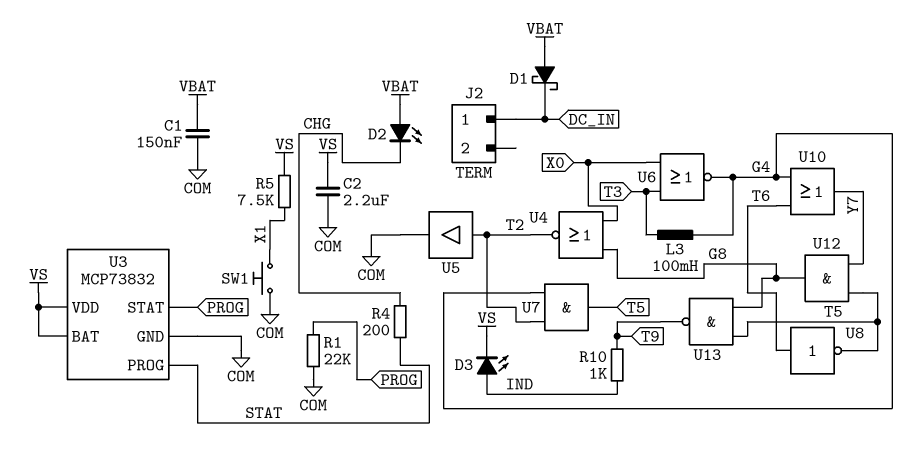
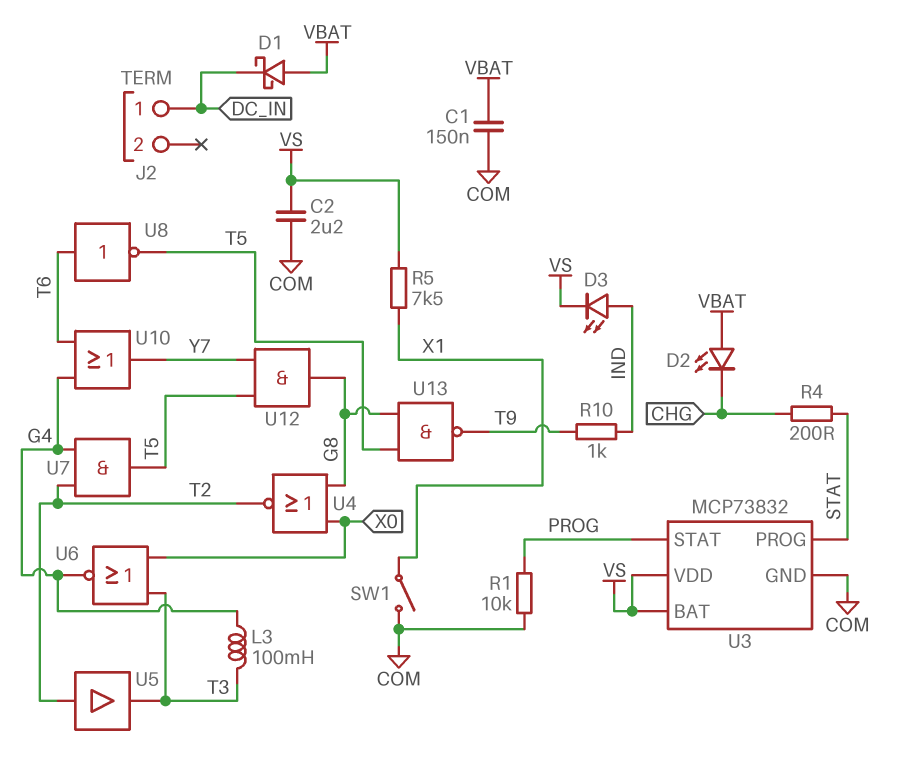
R1: 22k (COM, PROG) -> 10k (COM, PROG)
SW1: button (COM, X1) -> switch (COM, X1)
U5: buffer (in T2, out COM) -> buffer (in T2, out T3)

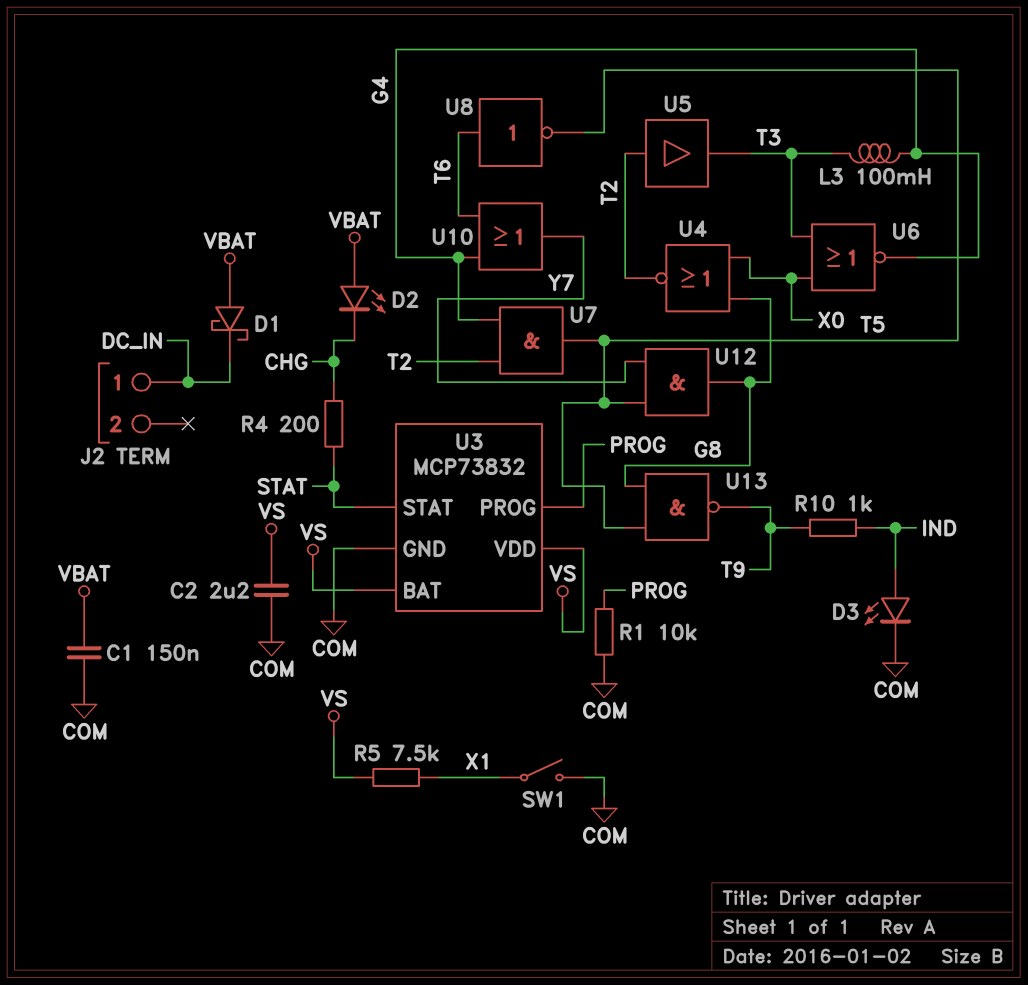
D3: LED (A IND, K VS) -> LED (A IND, K COM)
U3 pin PROG: STAT -> PROG
U3 pin STAT: PROG -> STAT

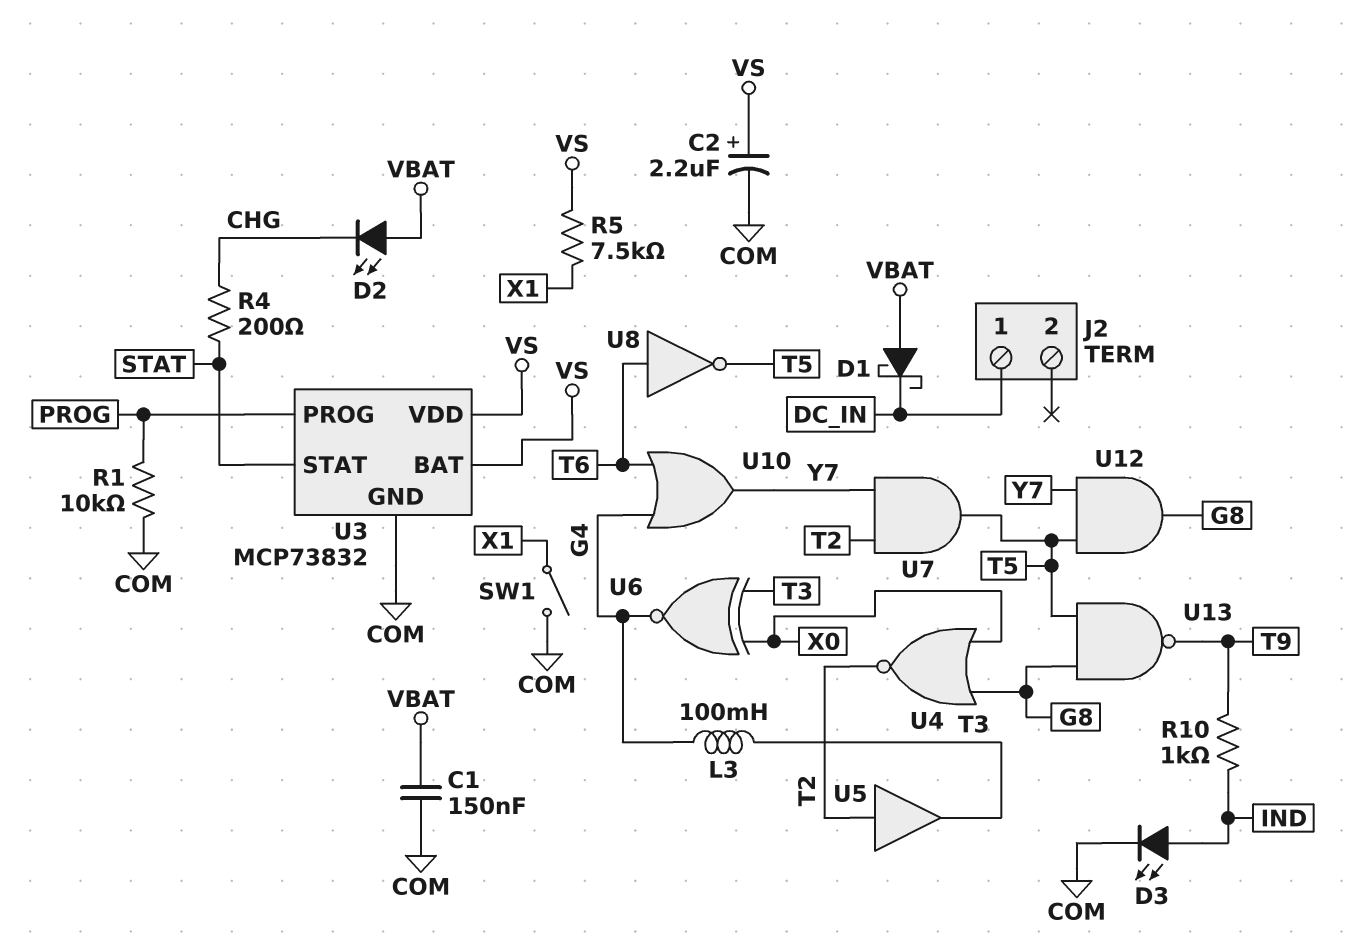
C2: 2.2uF (COM, VS) -> 2.2uF (plus VS, minus COM)
U6: NOR (in T3, in X0, out G4) -> XNOR (in T3, in X0, out G4)
U7: AND (in G4, in T2, out T5) -> AND (in T2, in Y7, out T5)

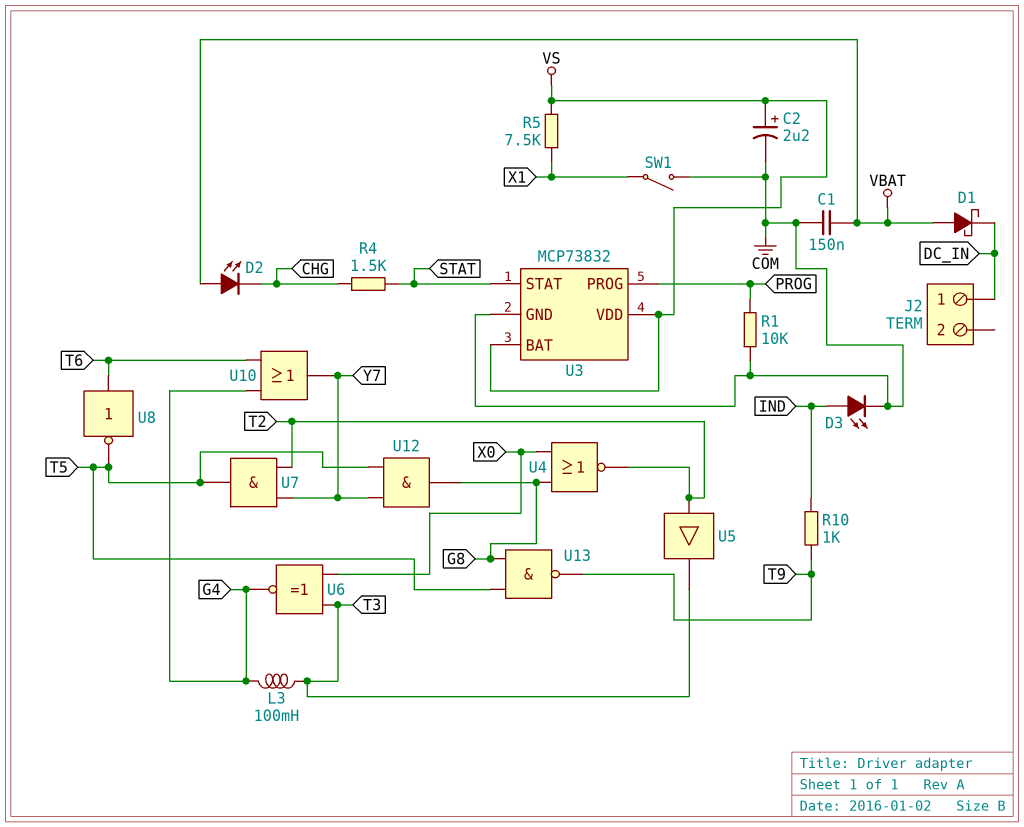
R4: 200 (CHG, STAT) -> 1.5k (CHG, STAT)

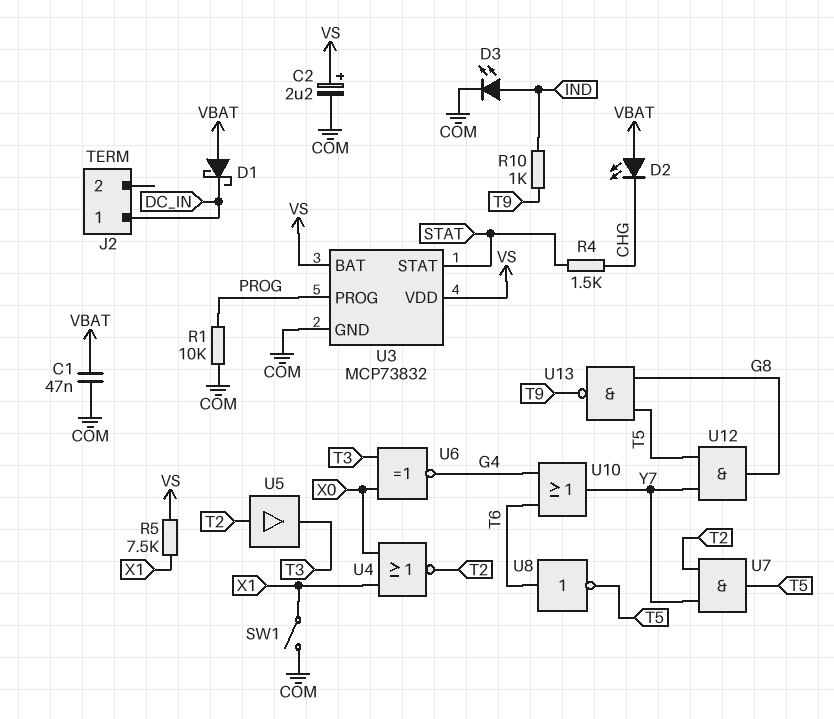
C1: 150nF (COM, VBAT) -> 47nF (COM, VBAT)
L3: 100mH (G4, T3) -> none
U4: NOR (in G8, in X0, out T2) -> NOR (in X0, in X1, out T2)

